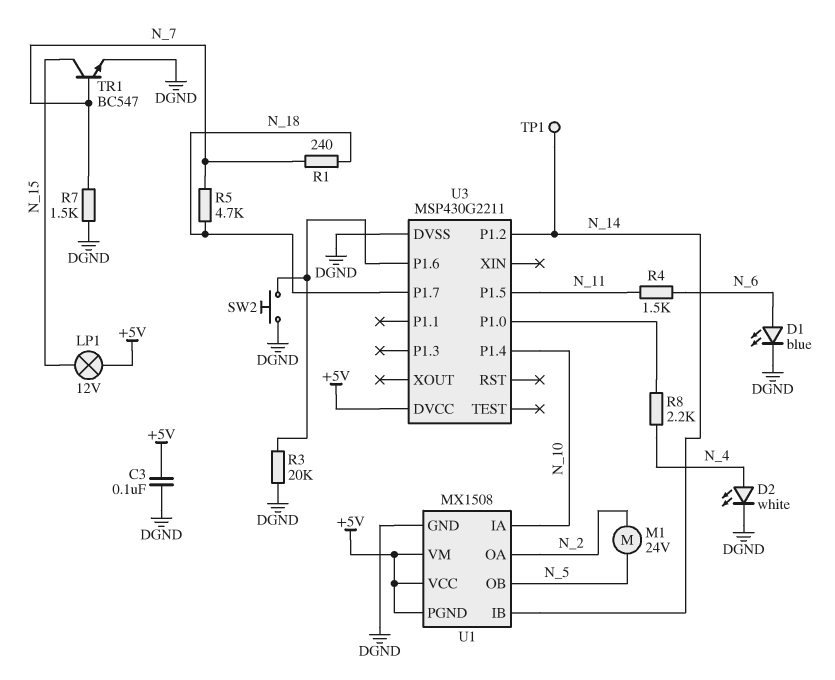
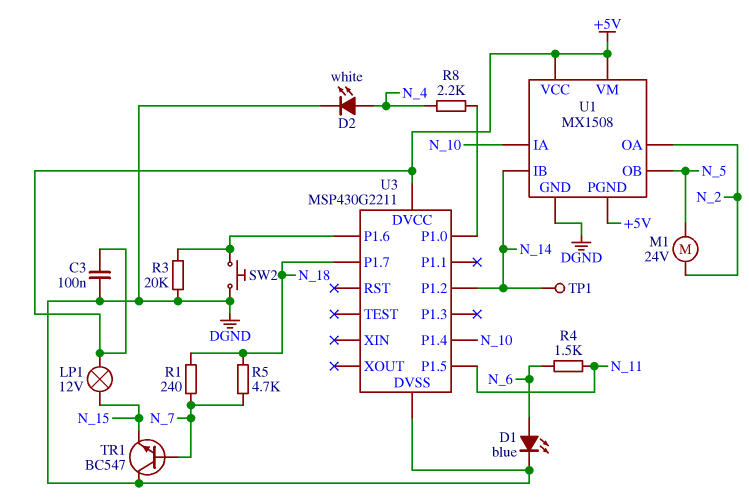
R7: 1.5k (DGND, N_7) -> none
TR1: NPN BC547 (B N_7, C N_15, E DGND) -> NPN BC547 (B N_7, C DGND, E N_15)

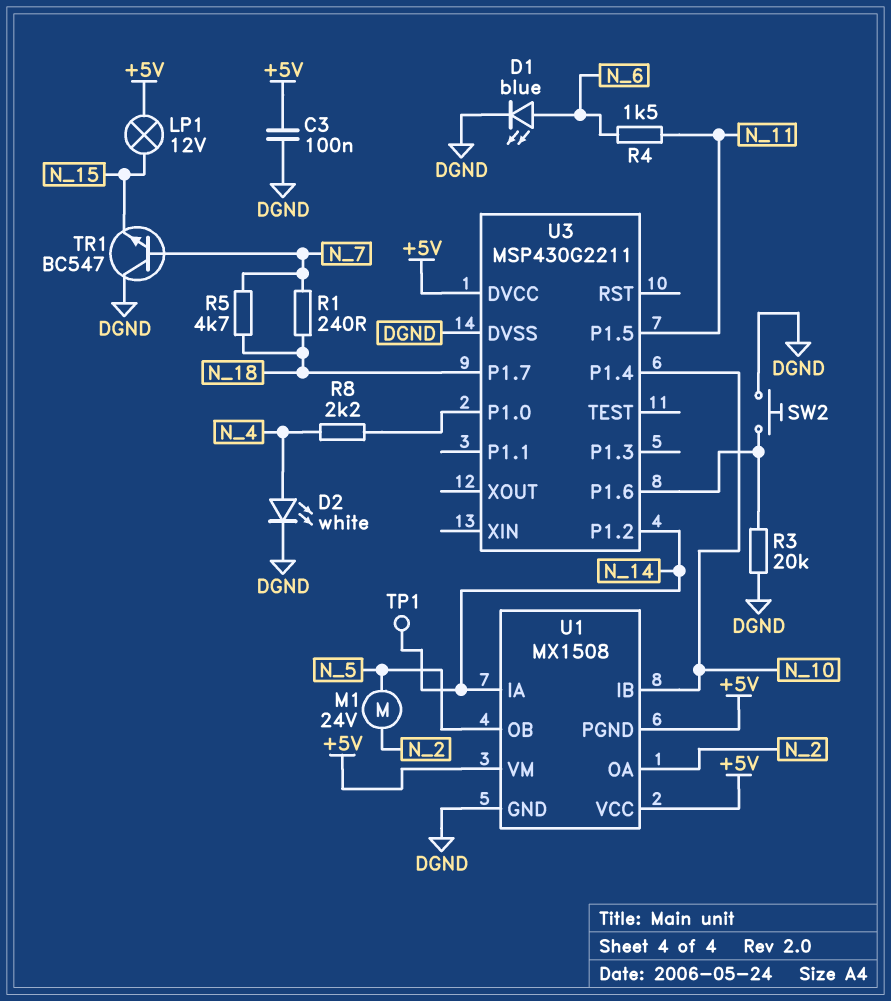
U1 pin IA: N_10 -> N_14
U1 pin IB: N_14 -> N_10

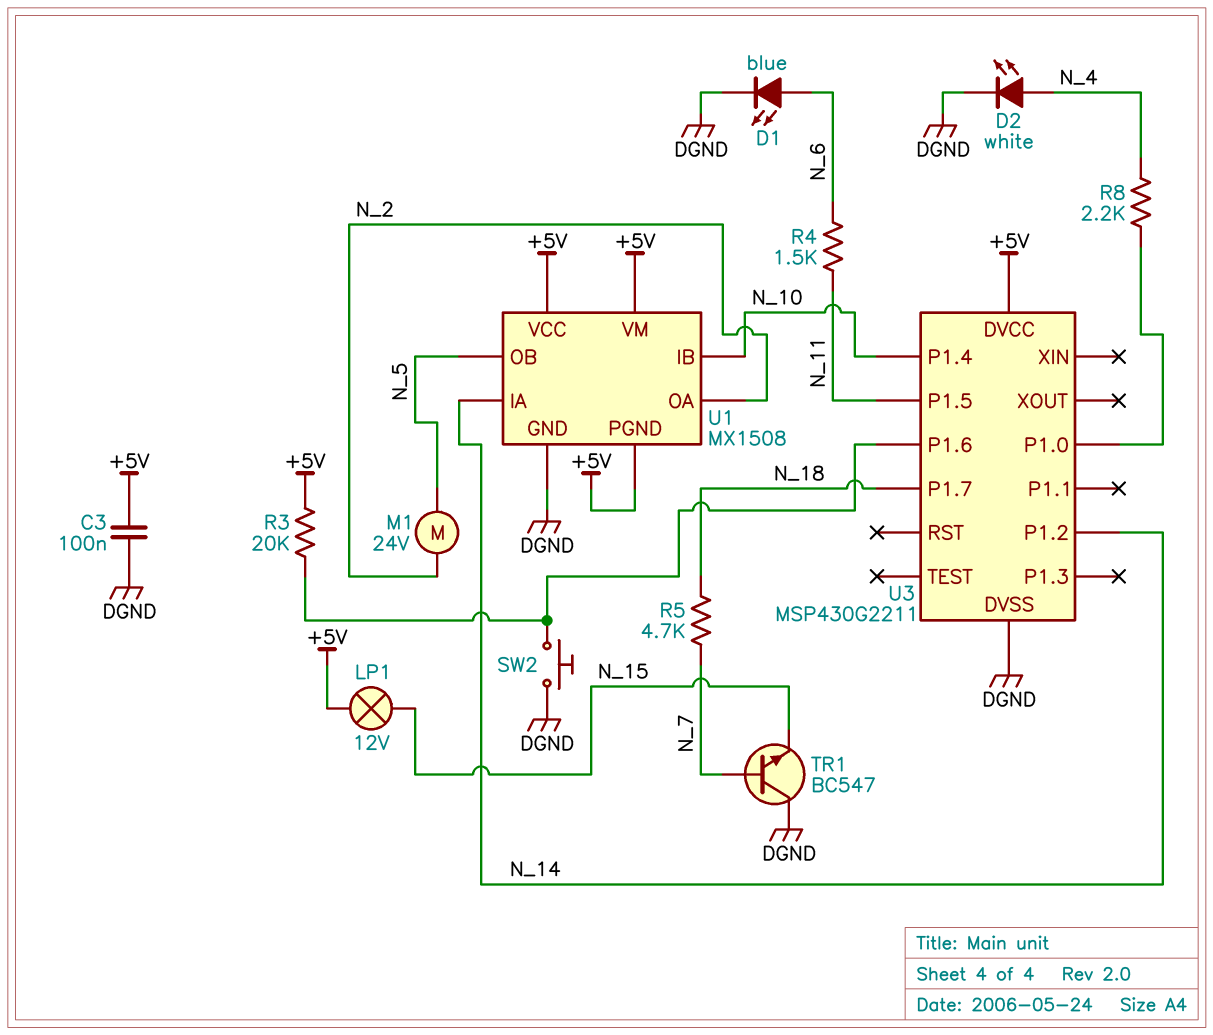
R1: 240 (N_7, N_18) -> none
R3: 20k (DGND, U3/P1.6) -> 20k (+5V, U3/P1.6)
TP1: test point (N_14) -> none

